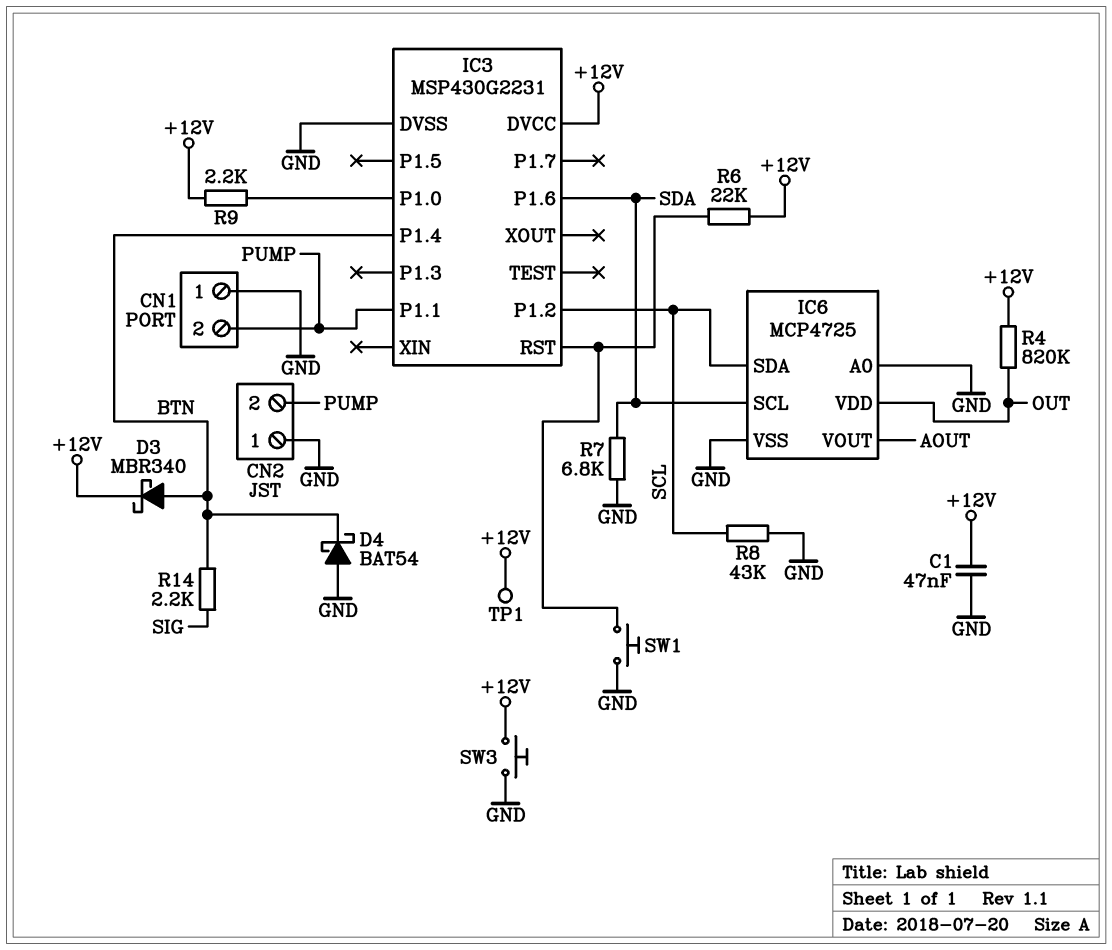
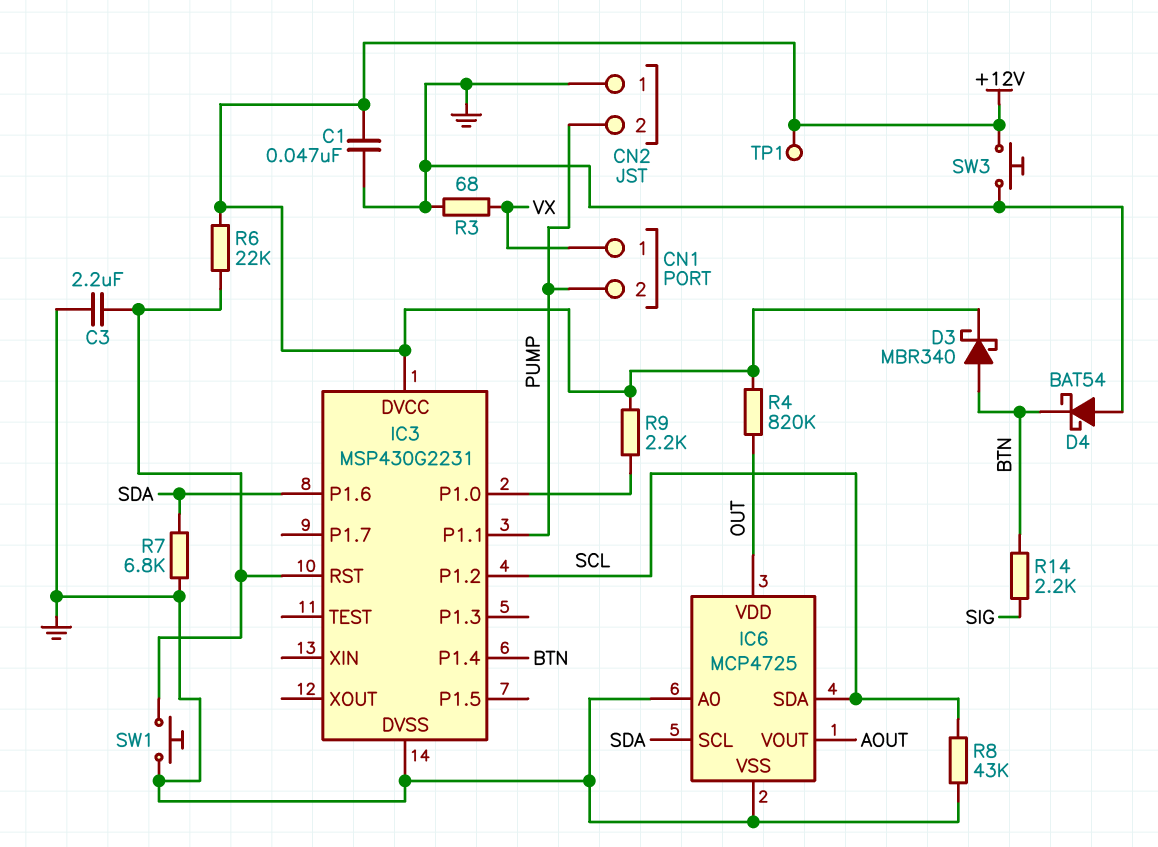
C3: none -> 2.2uF (GND, IC3/RST)
CN1 pin 1: GND -> VX
R3: none -> 68 (GND, VX)

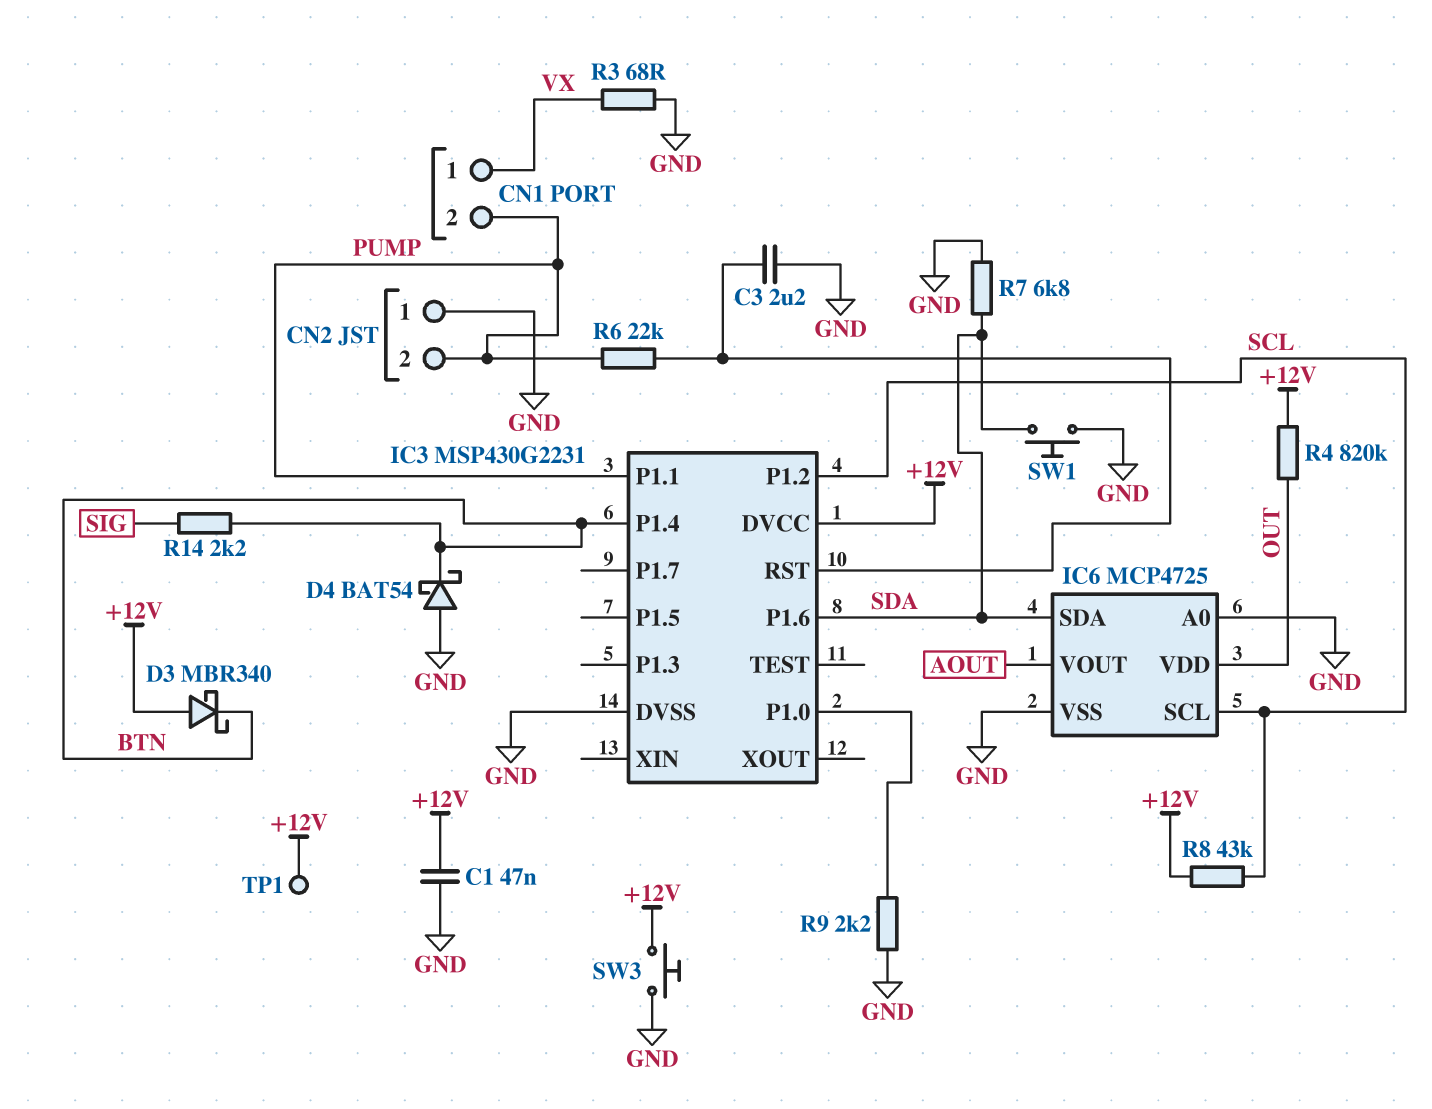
D3: schottky MBR340 (A BTN, K +12V) -> schottky MBR340 (A +12V, K BTN)
IC6 pin SCL: SDA -> SCL
IC6 pin SDA: SCL -> SDA
R6: 22k (+12V, IC3/RST) -> 22k (IC3/RST, PUMP)
R8: 43k (GND, SCL) -> 43k (+12V, SCL)
R9: 2.2k (+12V, IC3/P1.0) -> 2.2k (GND, IC3/P1.0)
SW1: button (GND, IC3/RST) -> button (GND, SDA)

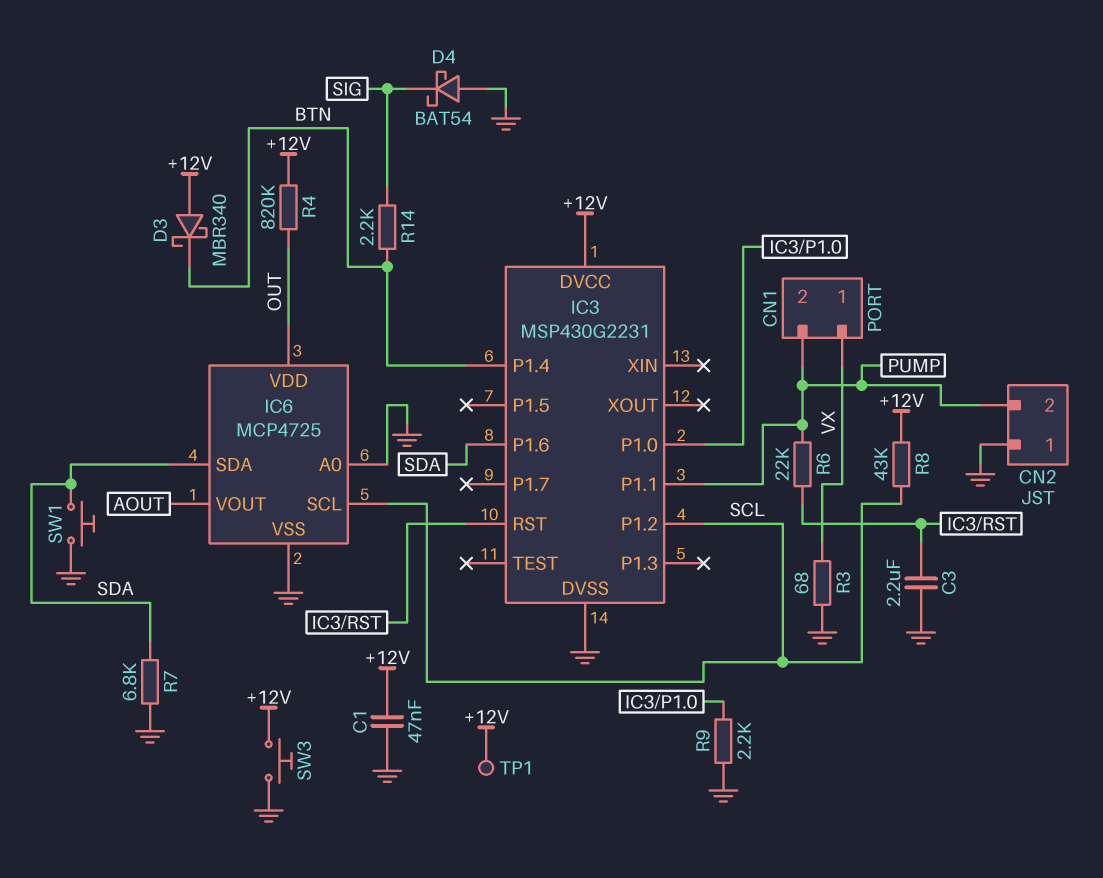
D4: schottky BAT54 (A GND, K BTN) -> schottky BAT54 (A GND, K SIG)

